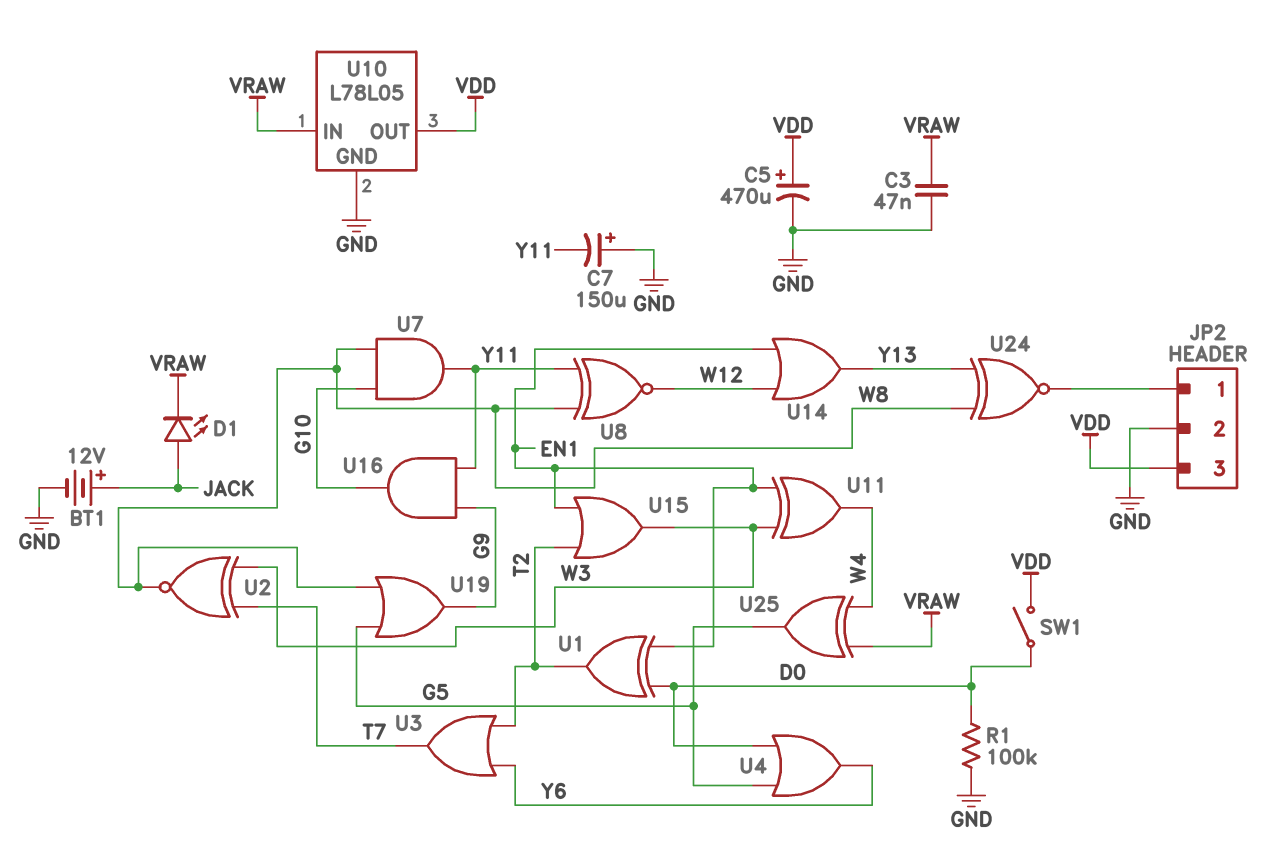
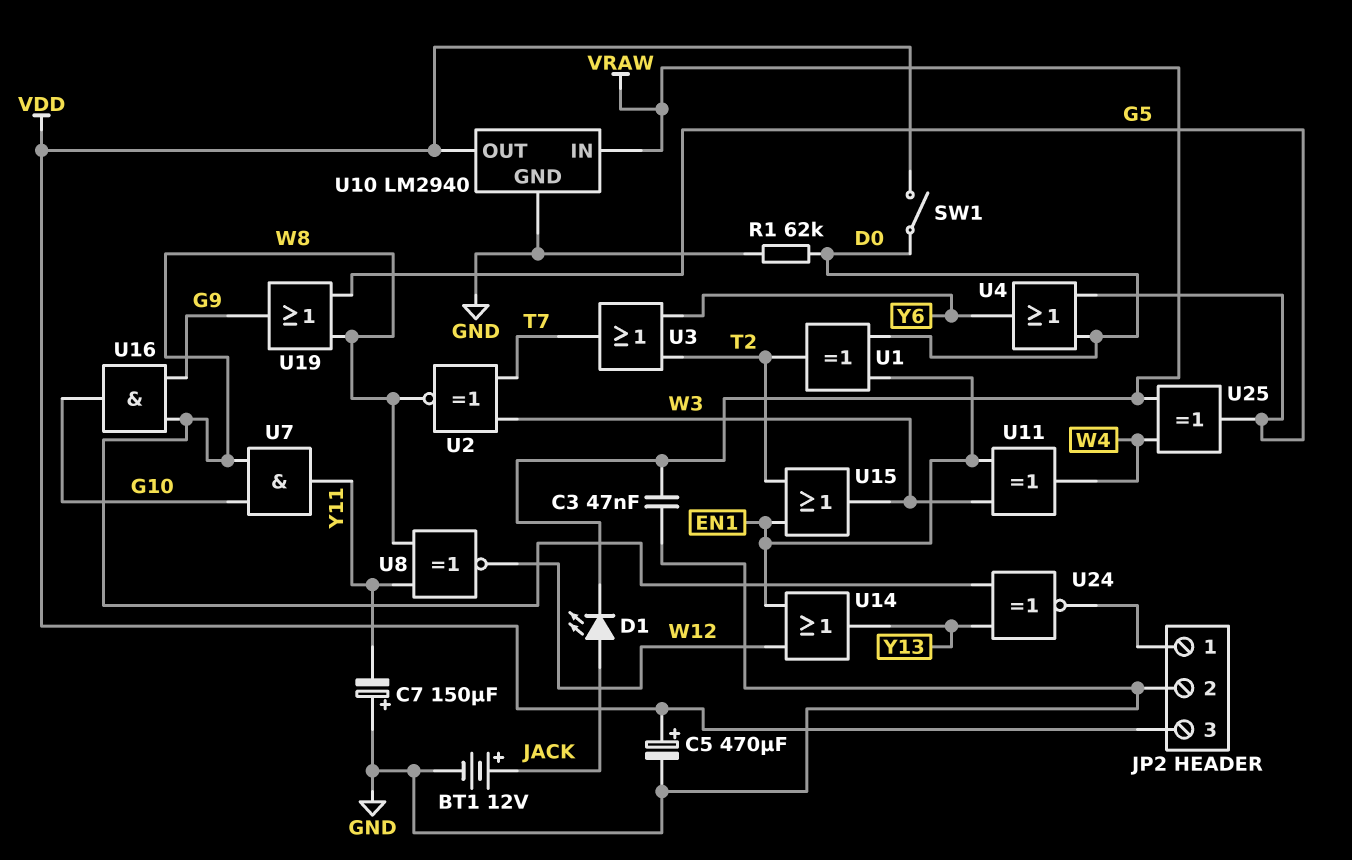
R1: 100k (D0, GND) -> 62k (D0, GND)
U10: L78L05 -> LM2940
U16: AND (in G9, in Y11, out G10) -> AND (in G9, in W8, out G10)

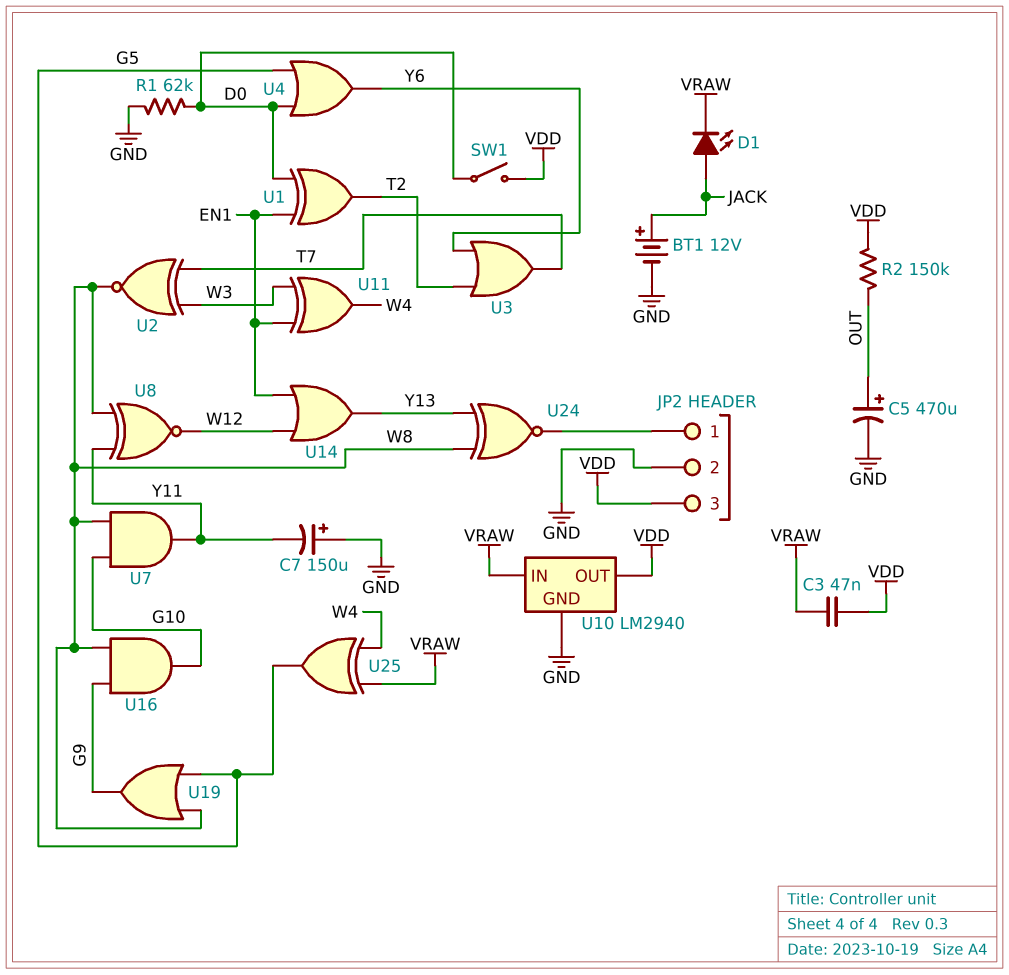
C3: 47nF (GND, VRAW) -> 47nF (VDD, VRAW)
C5: 470uF (plus VDD, minus GND) -> 470uF (plus OUT, minus GND)
R2: none -> 150k (OUT, VDD)
U15: OR (in EN1, in T2, out W3) -> none

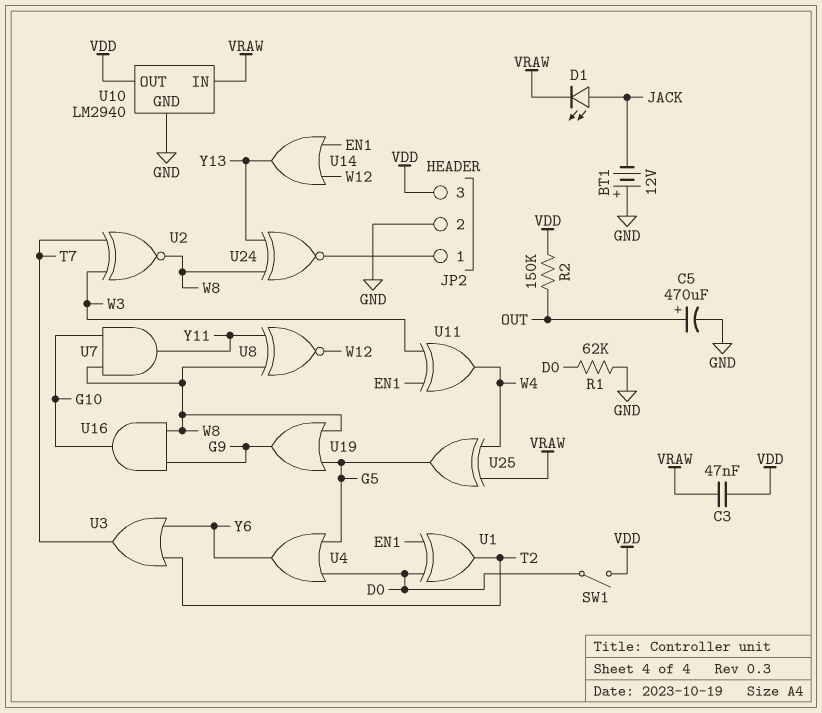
BT1: 12V (plus JACK, minus GND) -> 12V (plus GND, minus JACK)
C7: 150uF (plus GND, minus Y11) -> none

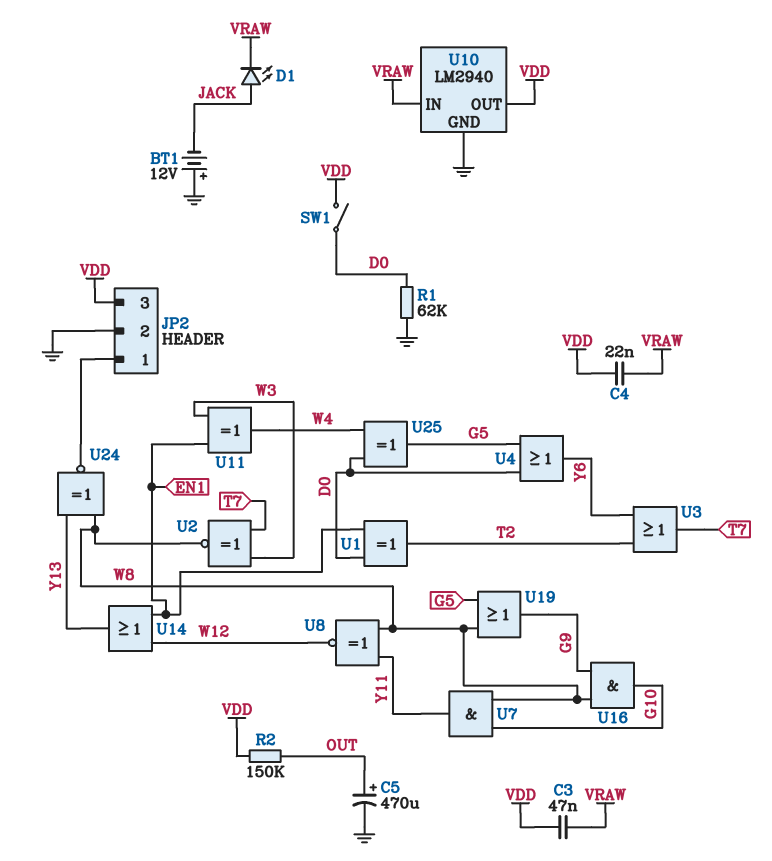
C4: none -> 22nF (VDD, VRAW)
U25: XOR (in VRAW, in W4, out G5) -> XOR (in D0, in W4, out G5)

